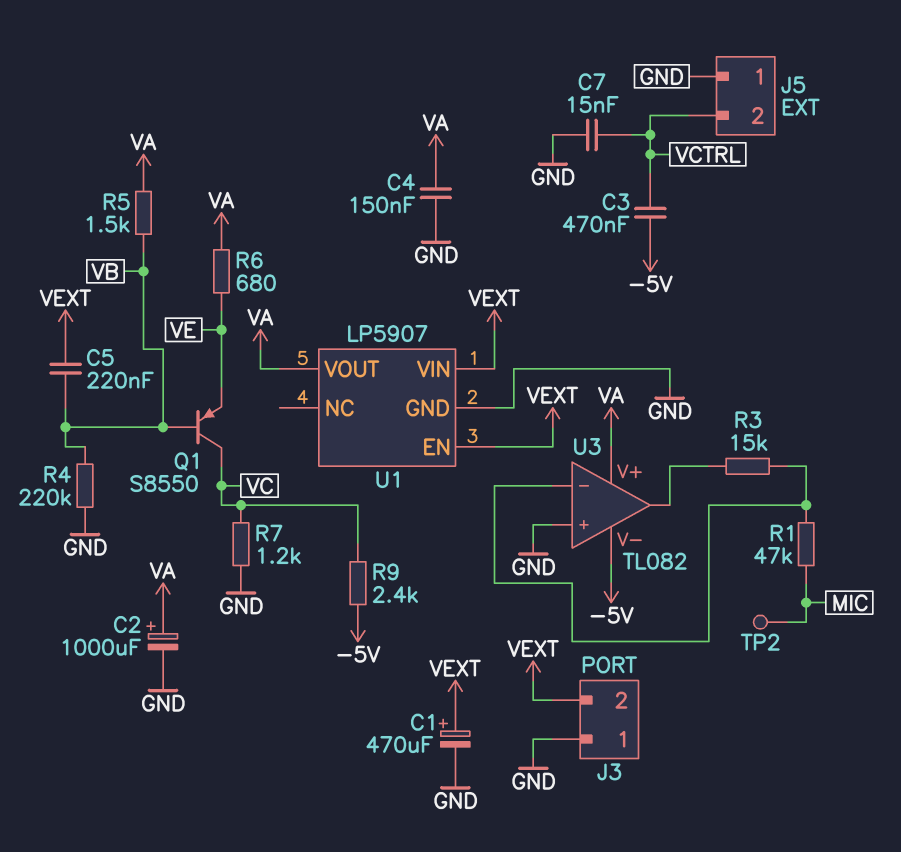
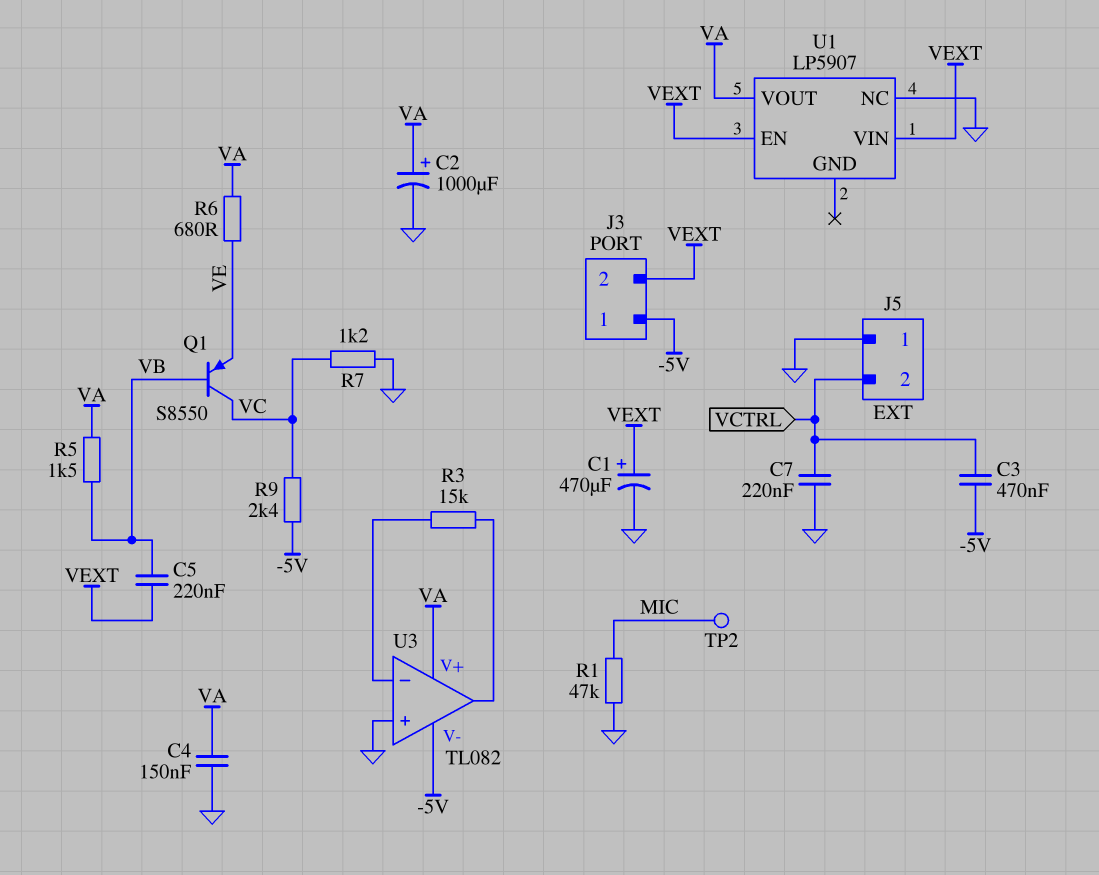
C7: 15nF (GND, VCTRL) -> 220nF (GND, VCTRL)
J3 pin 1: GND -> -5V
R1: 47k (MIC, U3/in-) -> 47k (GND, MIC)
R4: 220k (GND, VB) -> none
U1 pin GND: GND -> none
U1 pin NC: none -> GND

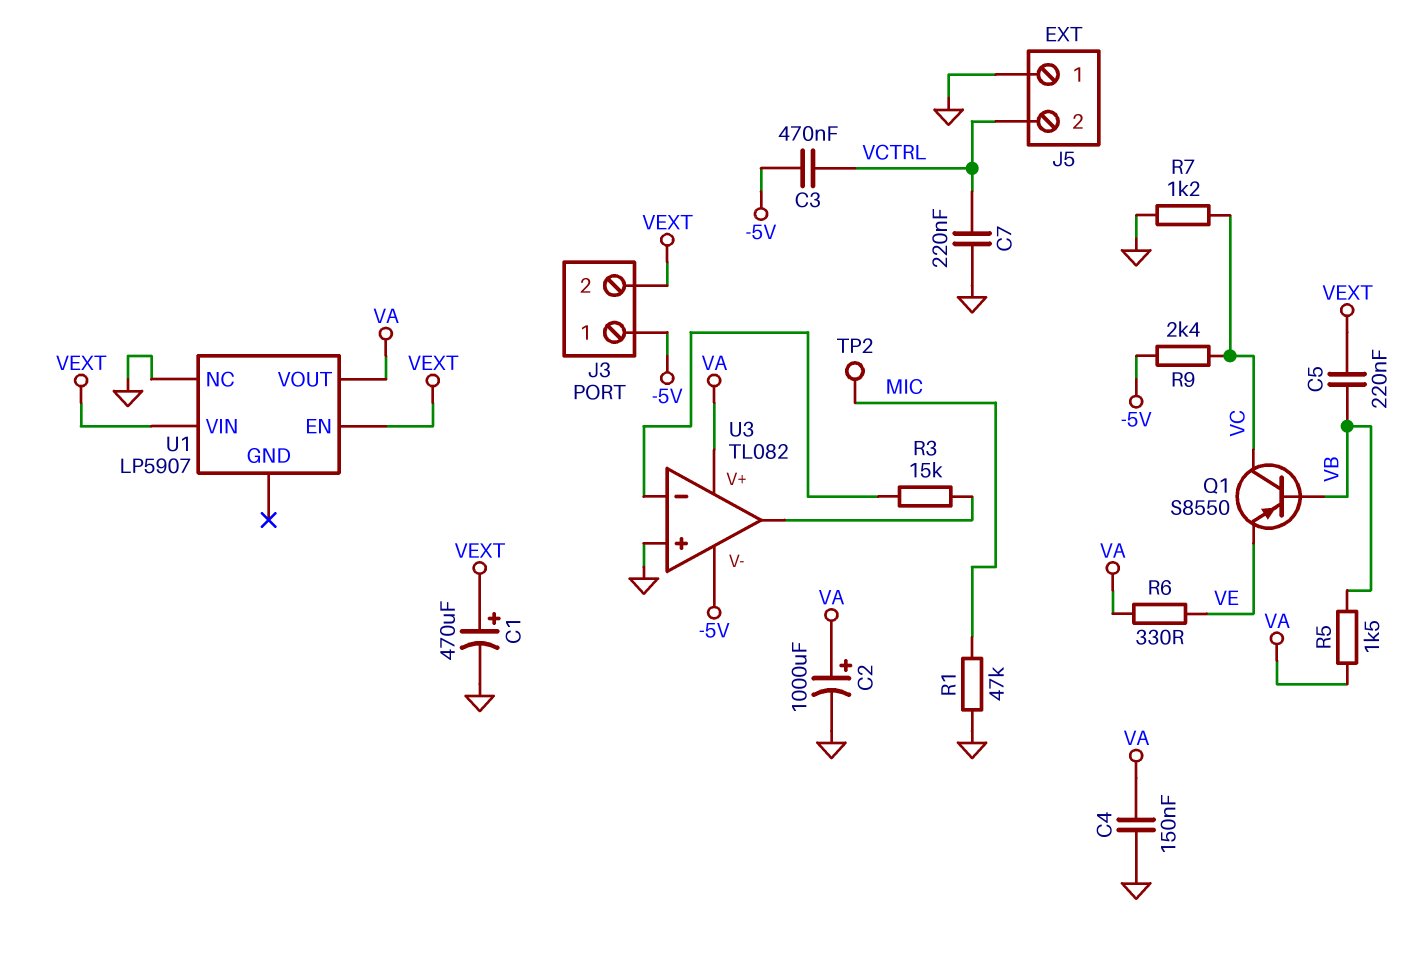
R6: 680 (VA, VE) -> 330 (VA, VE)

